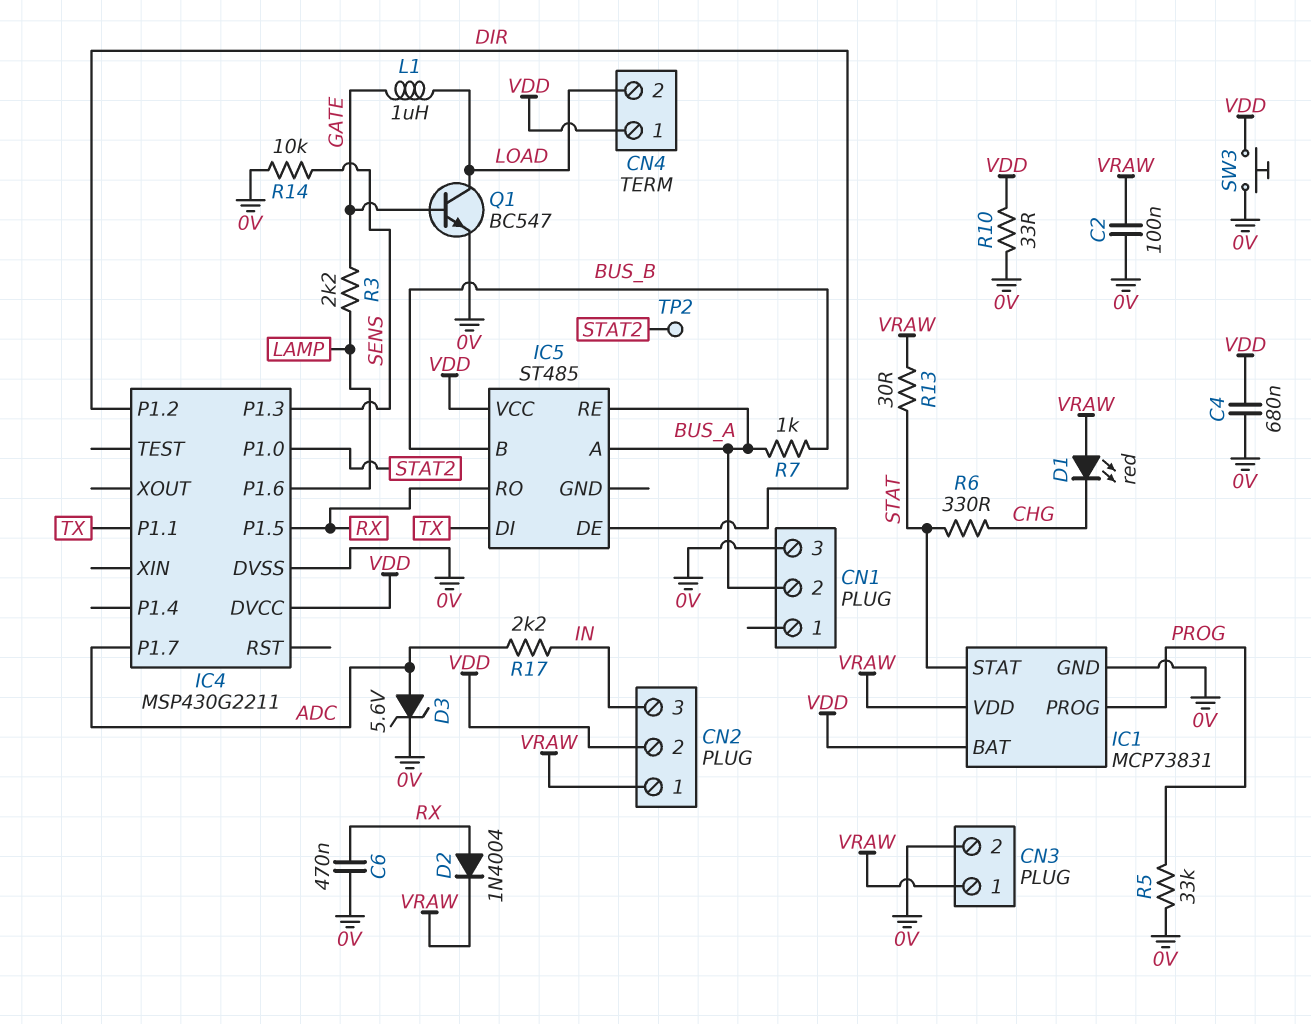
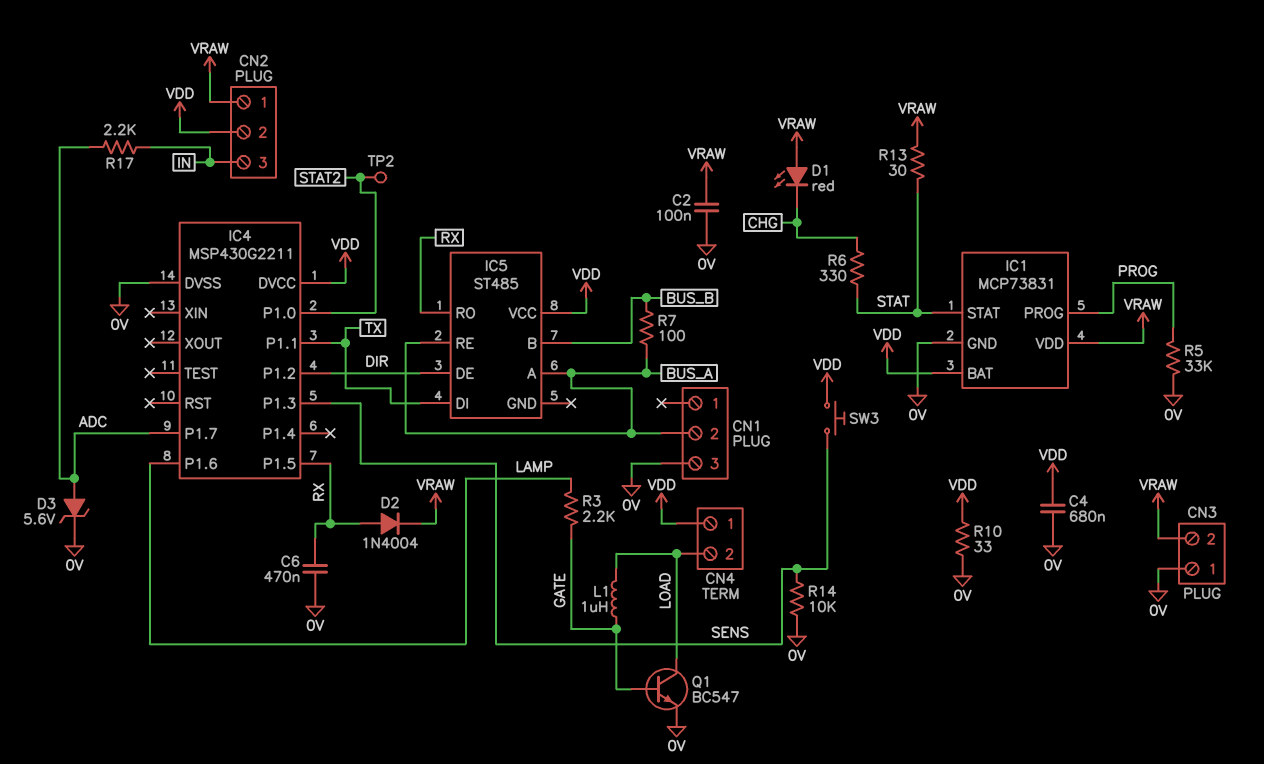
CN3 pin 1: VRAW -> 0V
CN3 pin 2: 0V -> VRAW
R7: 1k (BUS_A, BUS_B) -> 100 (BUS_A, BUS_B)
SW3: button (0V, VDD) -> button (SENS, VDD)

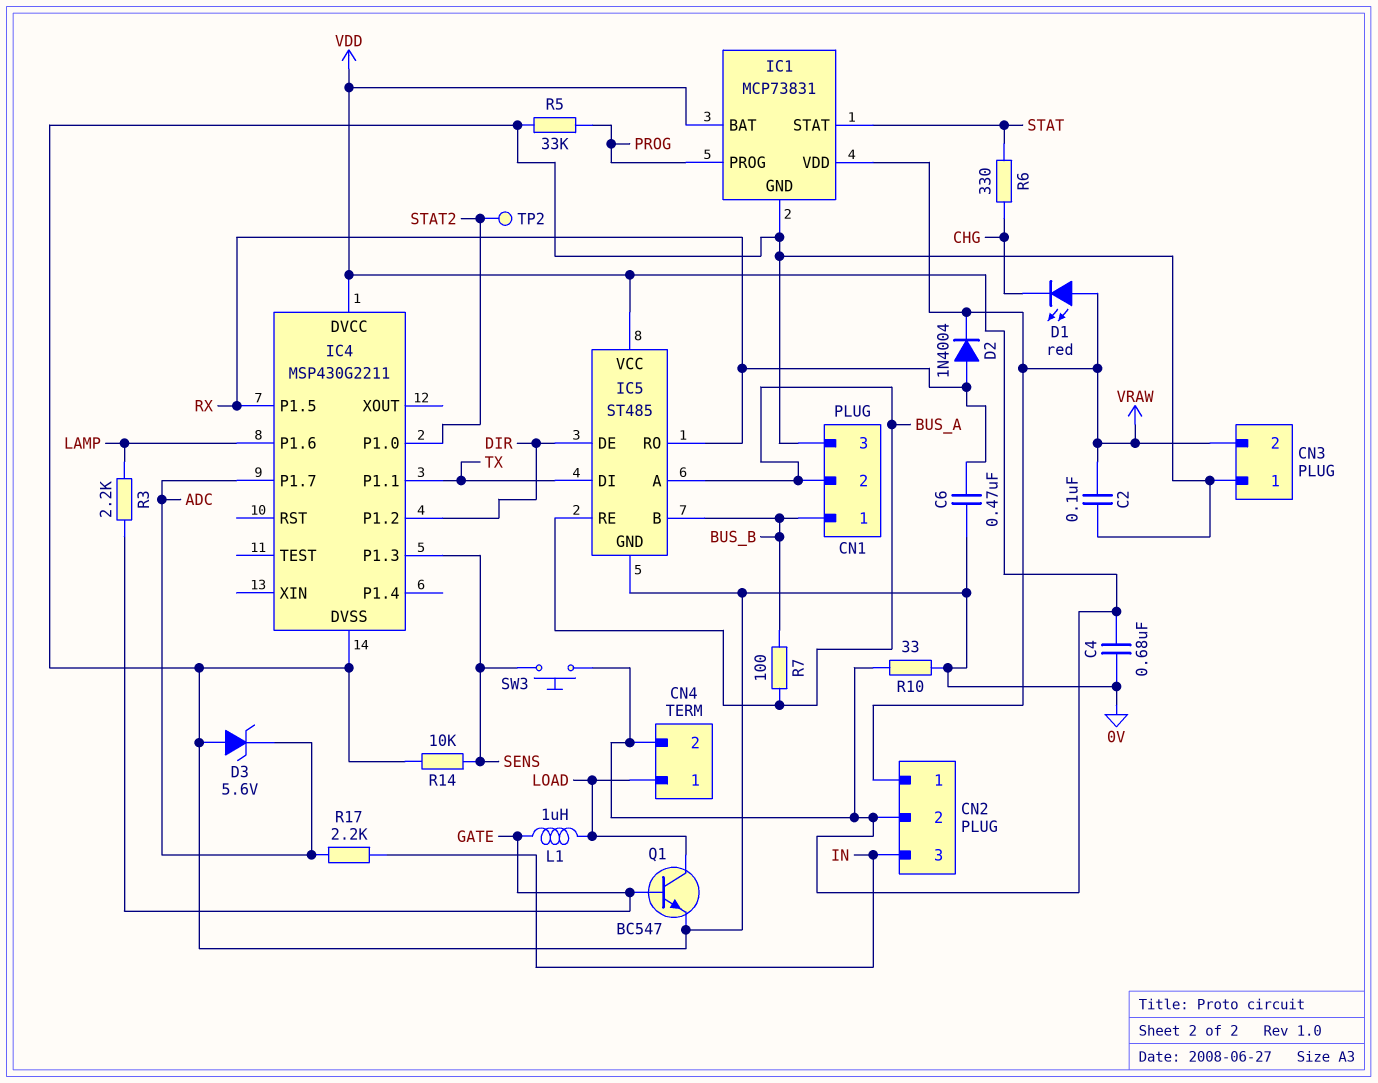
CN1 pin 1: none -> BUS_B
CN4 pin 1: VDD -> LOAD
CN4 pin 2: LOAD -> VDD
D3: zener 5.6V (A ADC, K 0V) -> zener 5.6V (A 0V, K ADC)
IC5 pin GND: none -> 0V
R13: 30 (STAT, VRAW) -> none

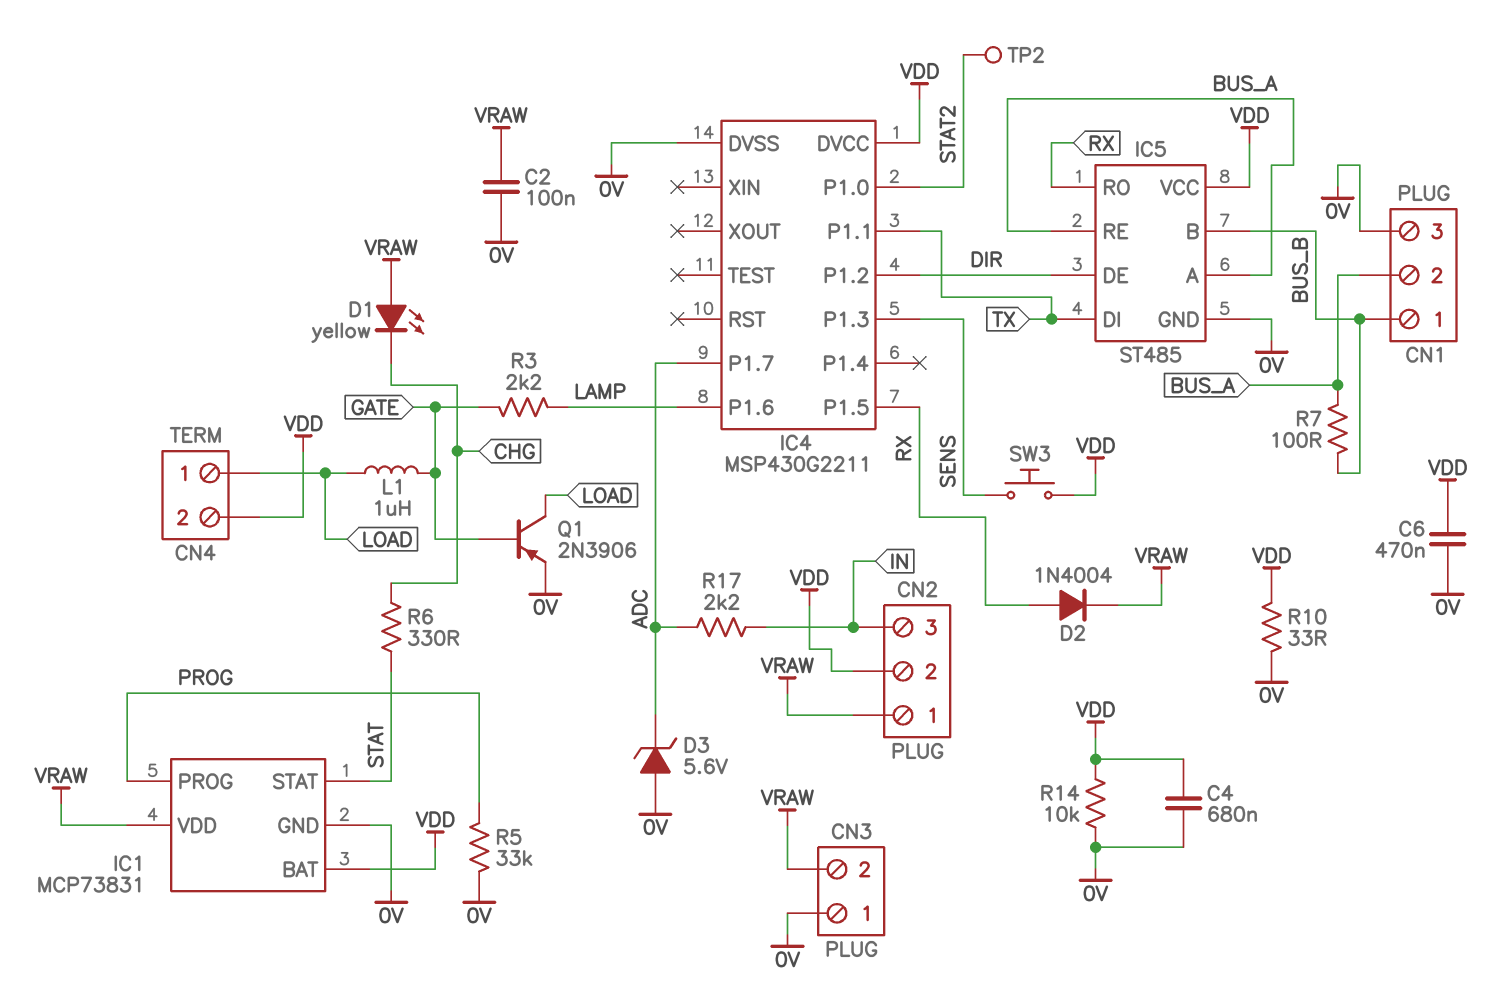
C6: 470nF (0V, RX) -> 470nF (0V, VDD)
D1: LED red (A VRAW, K CHG) -> LED yellow (A VRAW, K CHG)
Q1: NPN BC547 (B GATE, C LOAD, E 0V) -> PNP 2N3906 (B GATE, C LOAD, E 0V)
R14: 10k (0V, SENS) -> 10k (0V, VDD)

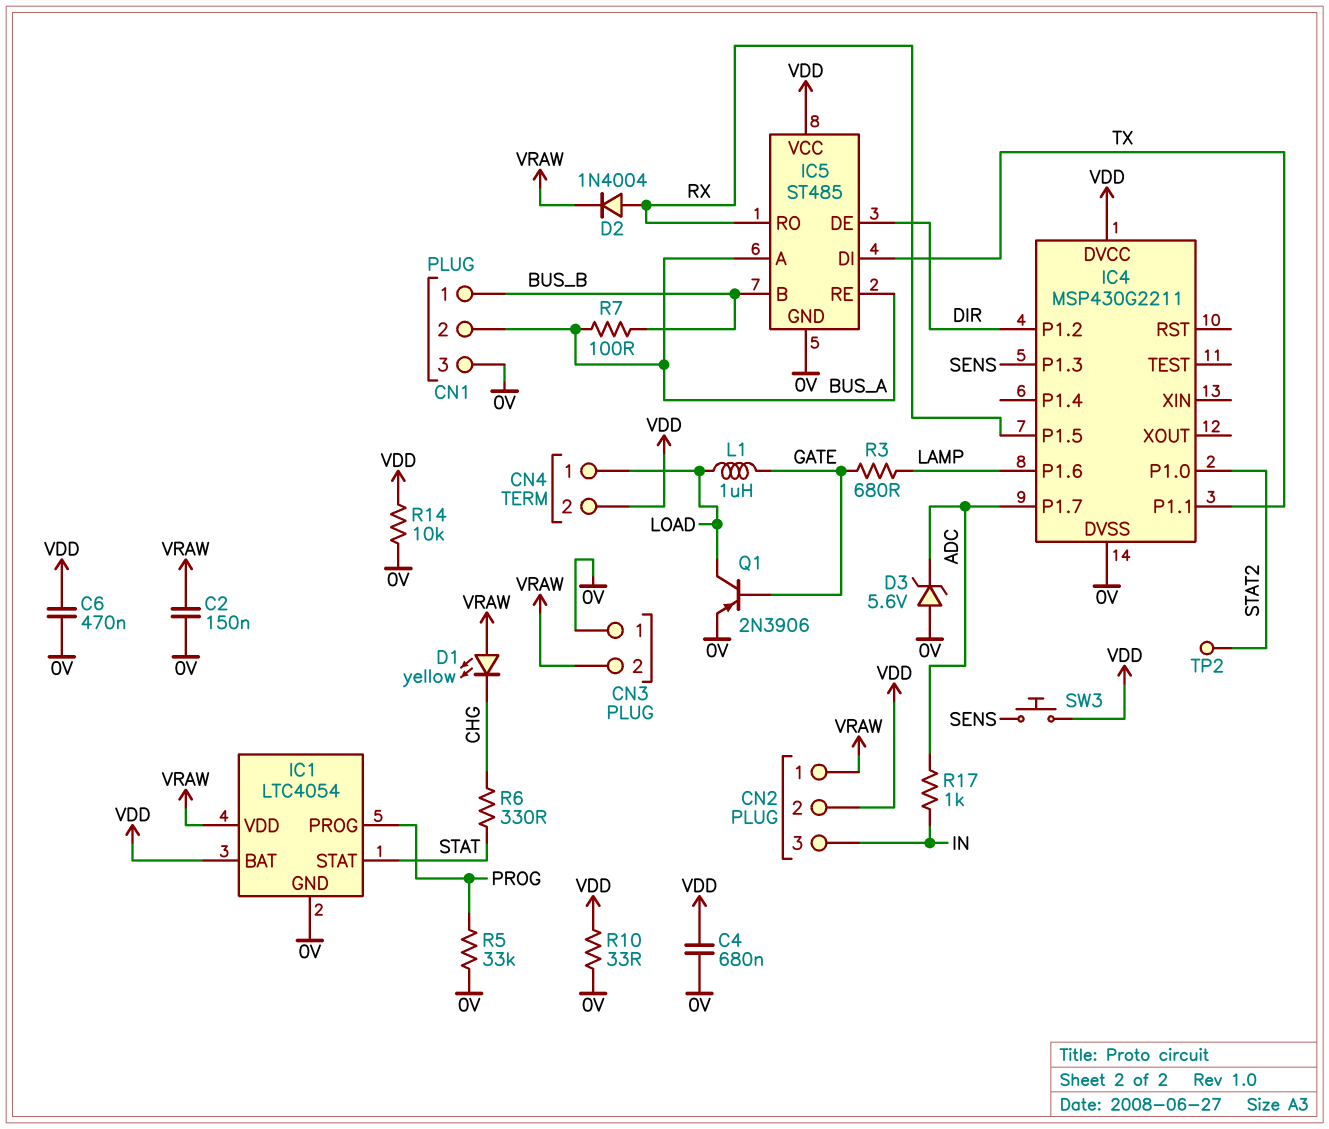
C2: 100nF (0V, VRAW) -> 150nF (0V, VRAW)
IC1: MCP73831 -> LTC4054
R3: 2.2k (GATE, LAMP) -> 680 (GATE, LAMP)
R17: 2.2k (ADC, IN) -> 1k (ADC, IN)

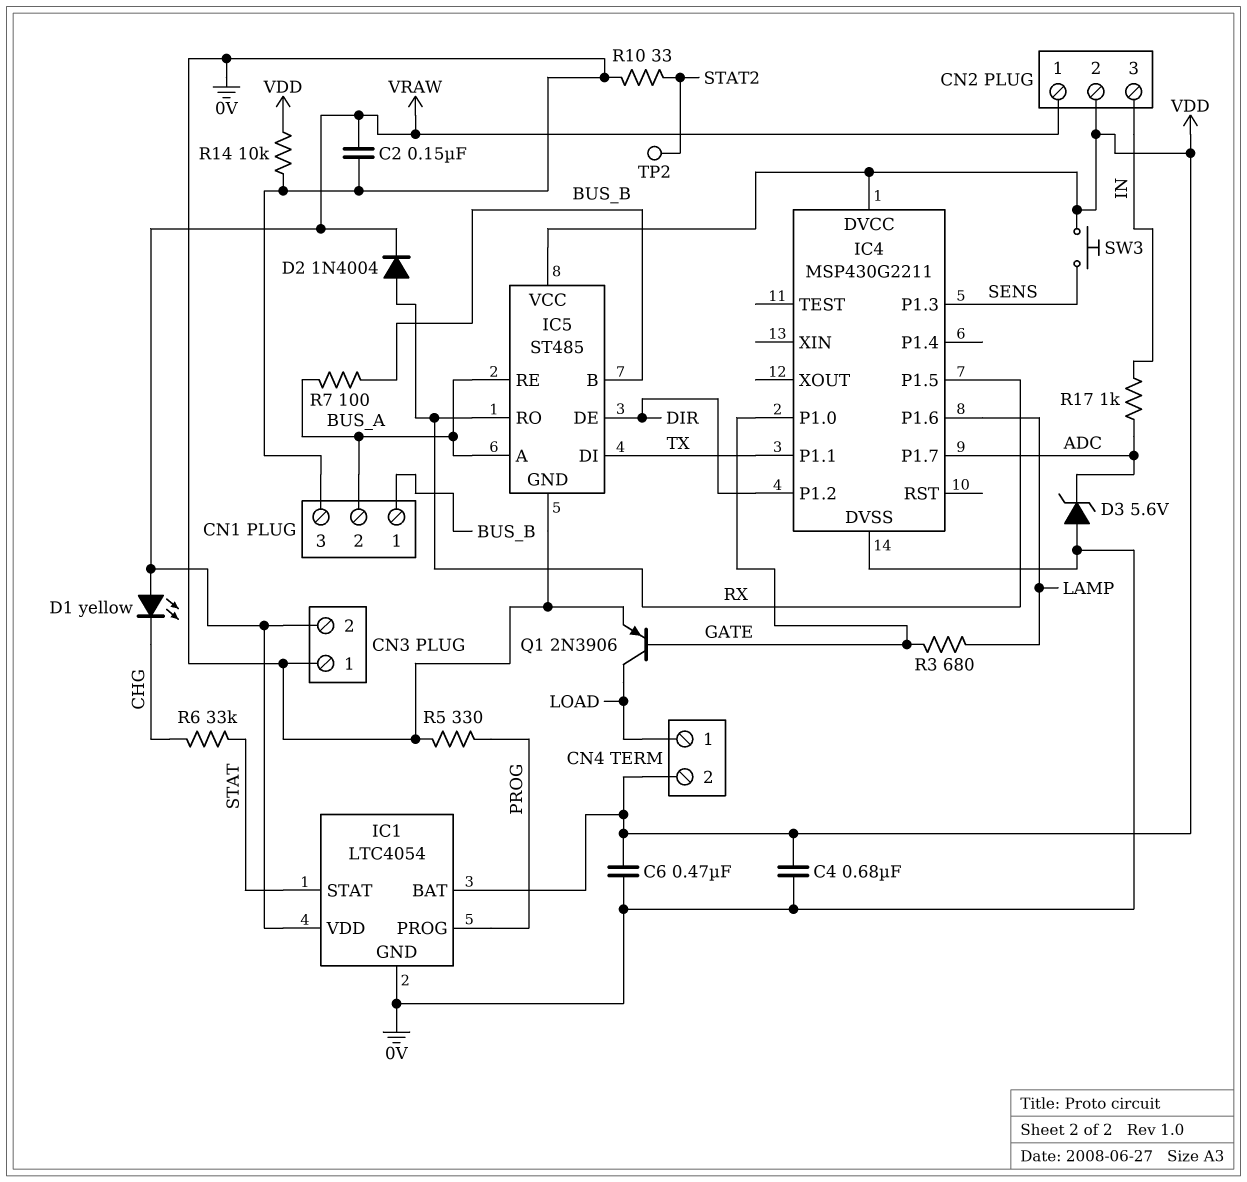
IC4 pin P1.0: STAT2 -> GATE
L1: 1uH (GATE, LOAD) -> none
R5: 33k (0V, PROG) -> 330 (0V, PROG)
R6: 330 (CHG, STAT) -> 33k (CHG, STAT)
R10: 33 (0V, VDD) -> 33 (0V, STAT2)

